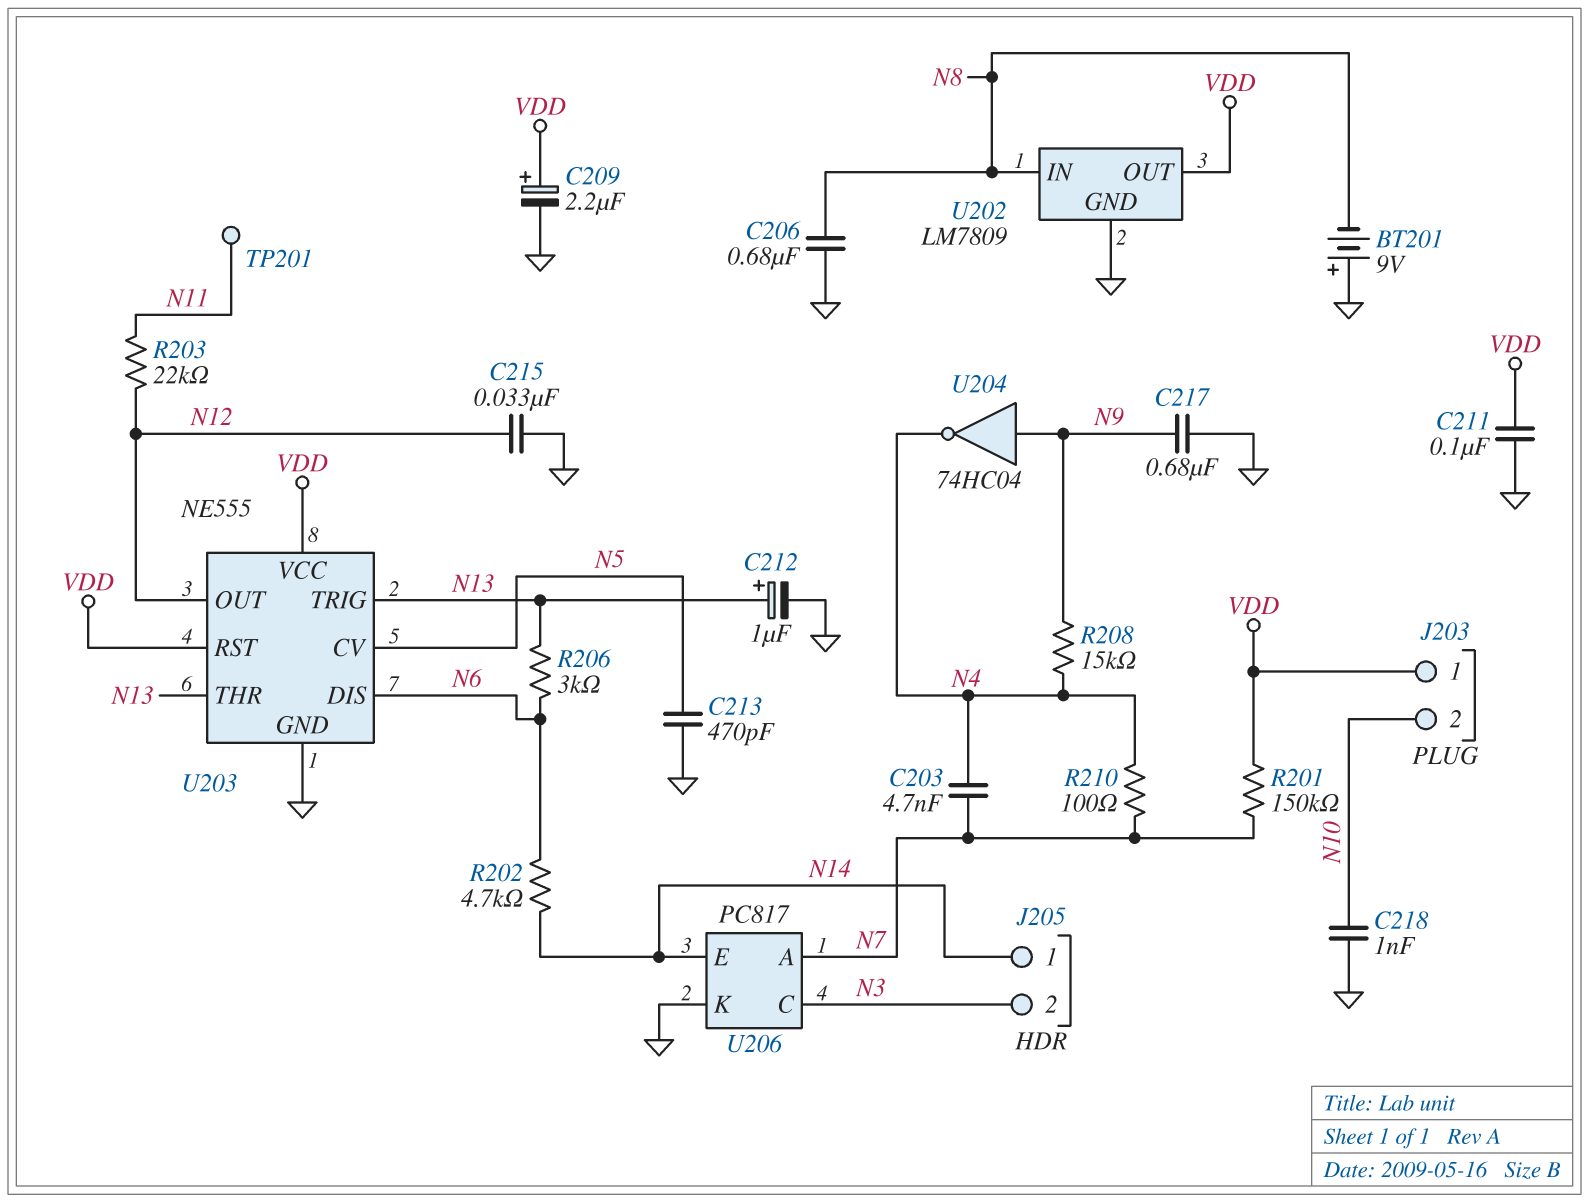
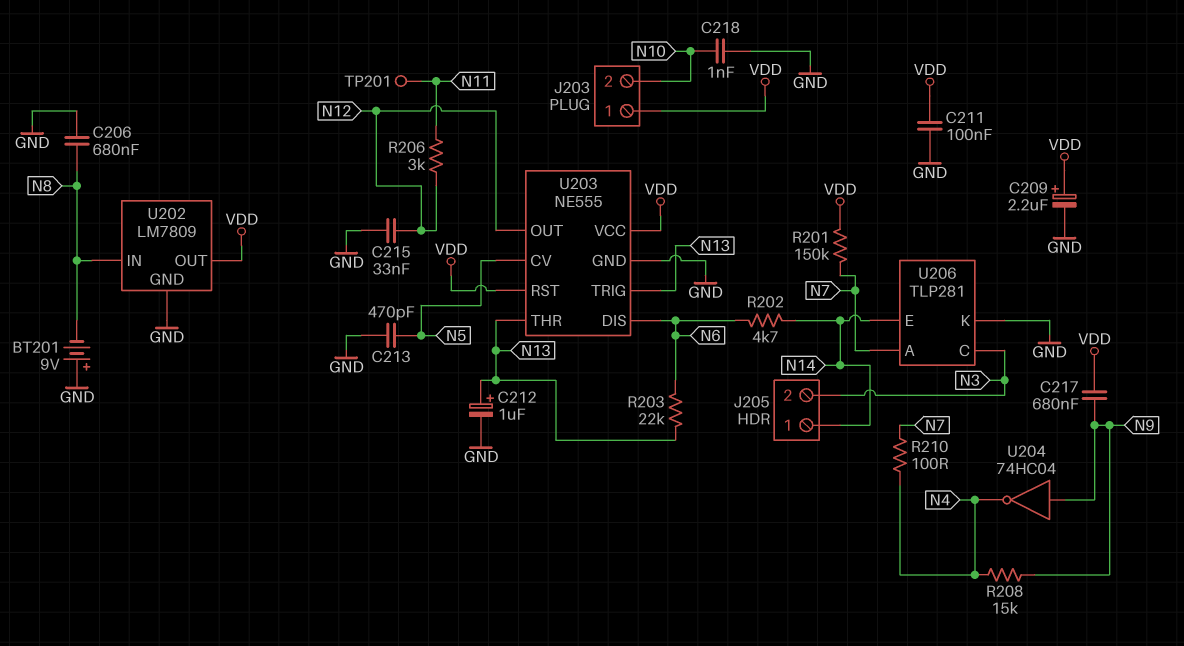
C203: 4.7nF (N4, N7) -> none
C217: 680nF (GND, N9) -> 680nF (N9, VDD)
R203: 22k (N11, N12) -> 22k (N6, N13)
R206: 3k (N6, N13) -> 3k (N11, N12)
U206: PC817 -> TLP281

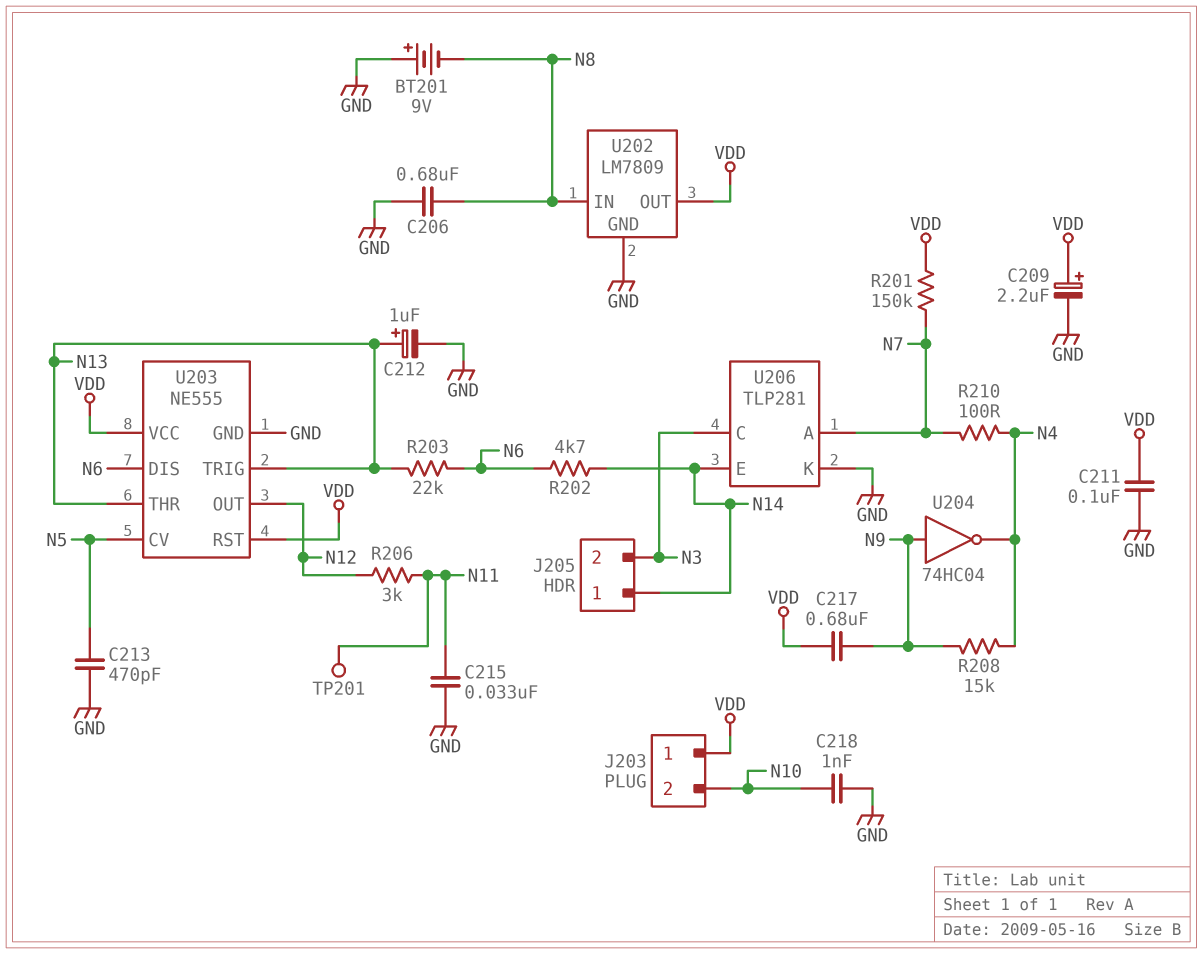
C215: 33nF (GND, N12) -> 33nF (GND, N11)

